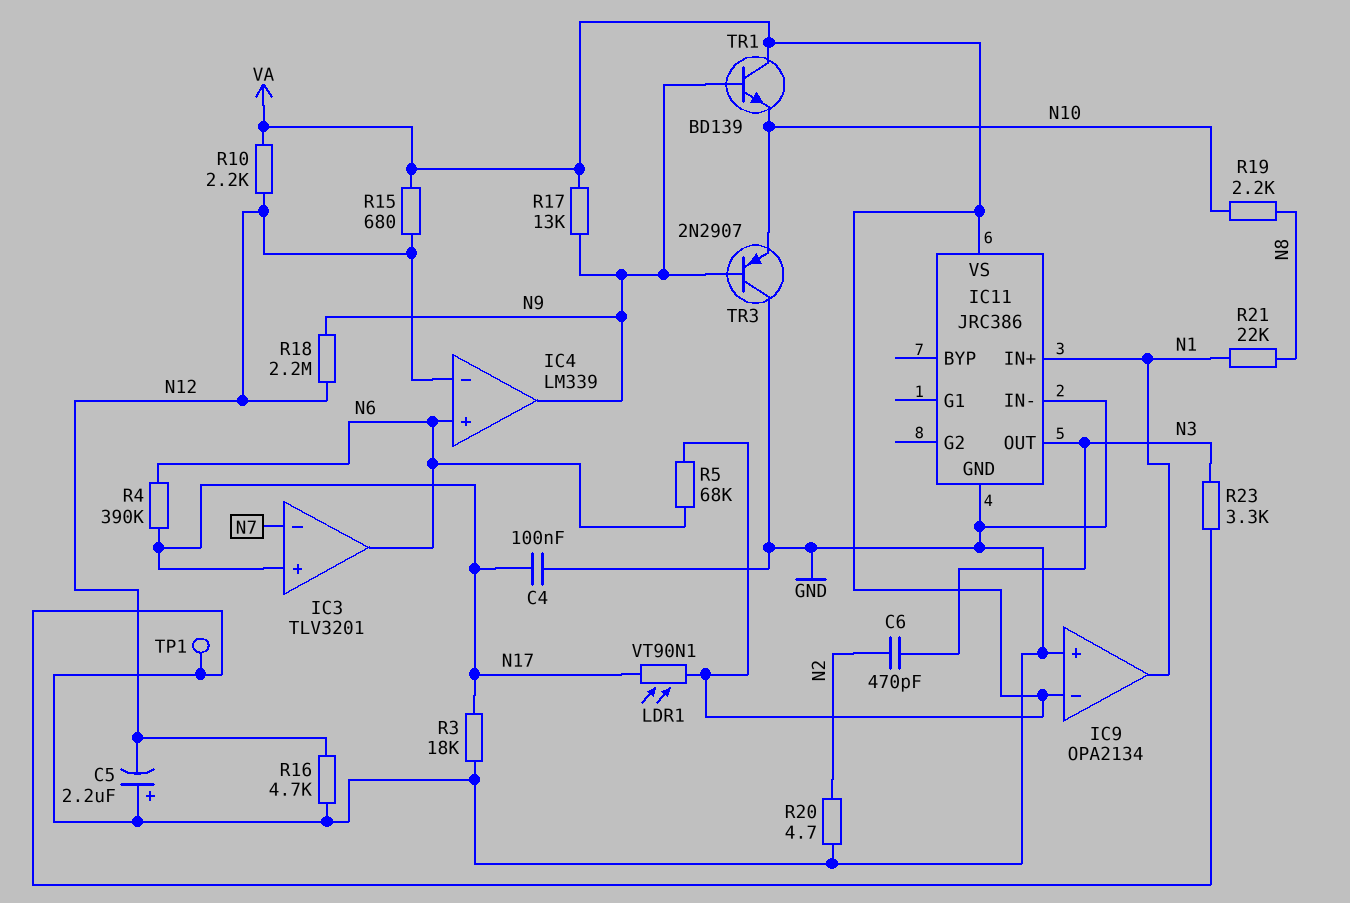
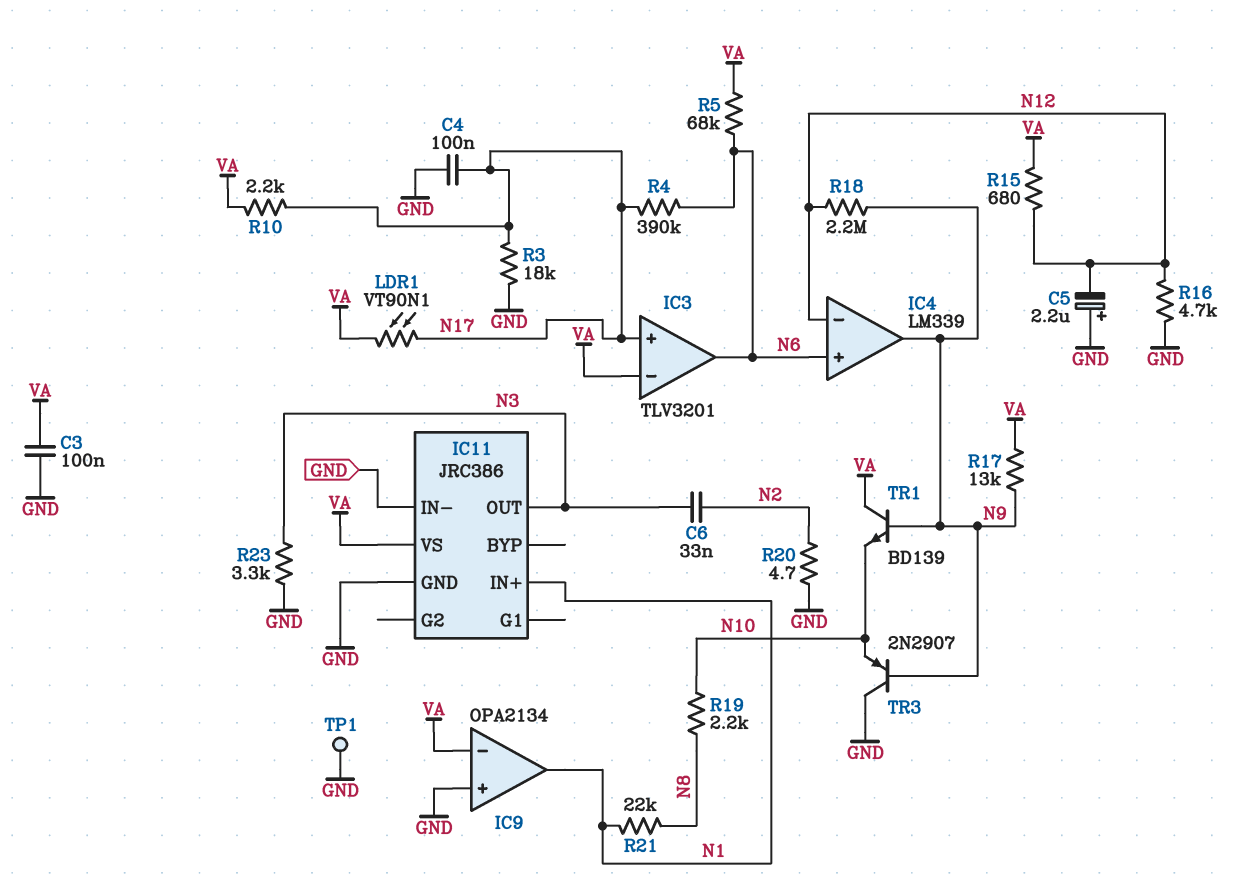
C3: none -> 100nF (GND, VA)
C6: 470pF (N2, N3) -> 33nF (N2, N3)
IC3 pin in-: N7 -> VA
R10: 2.2k (N12, VA) -> 2.2k (N17, VA)

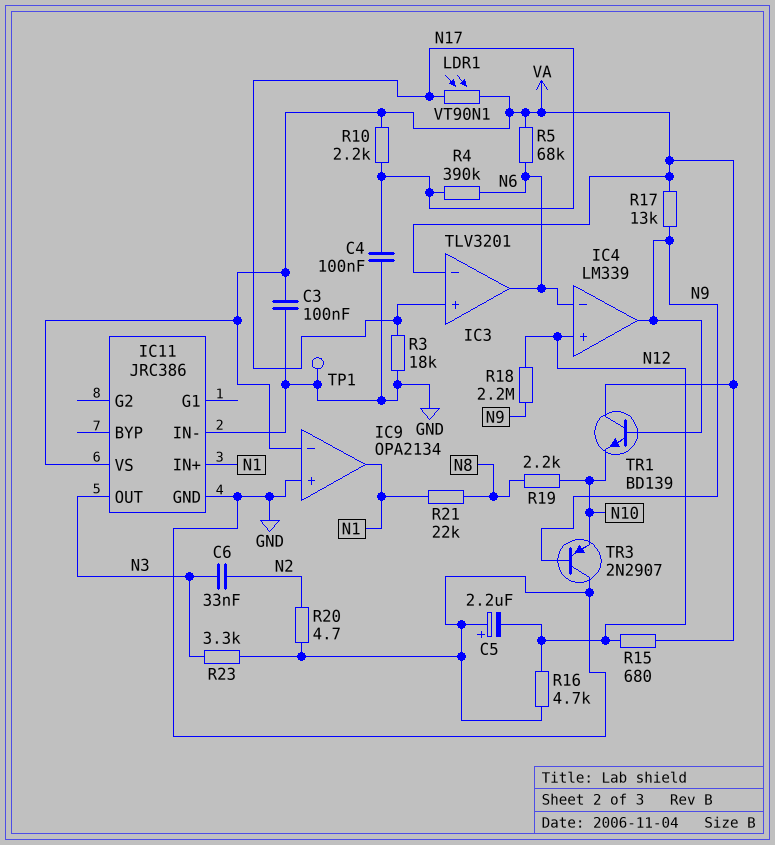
IC4 pin in+: N6 -> N12
IC4 pin in-: N12 -> N6

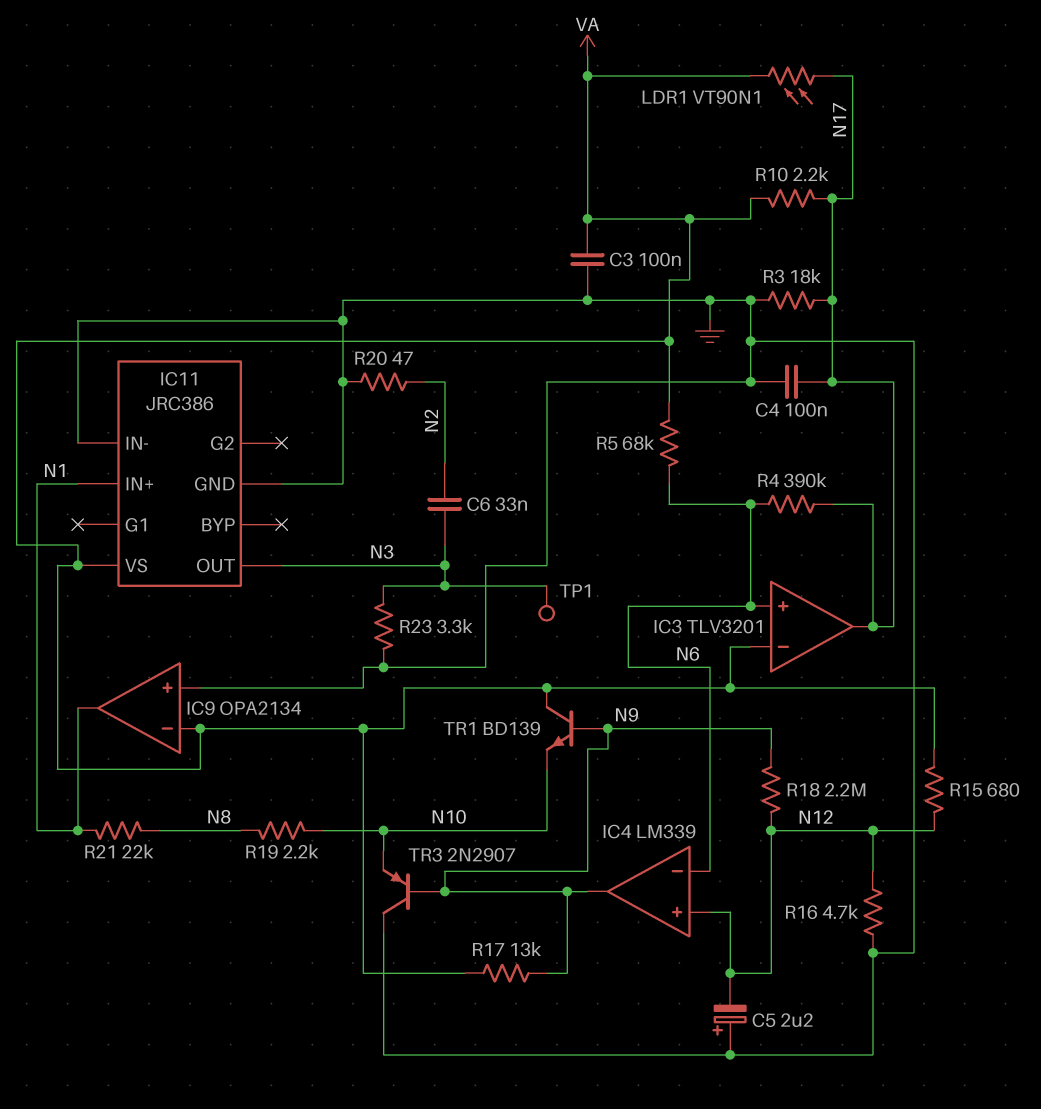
IC3 pin in+: N17 -> N6
IC3 pin out: N6 -> N17
R20: 4.7 (GND, N2) -> 47 (GND, N2)
TP1: test point (GND) -> test point (N3)

